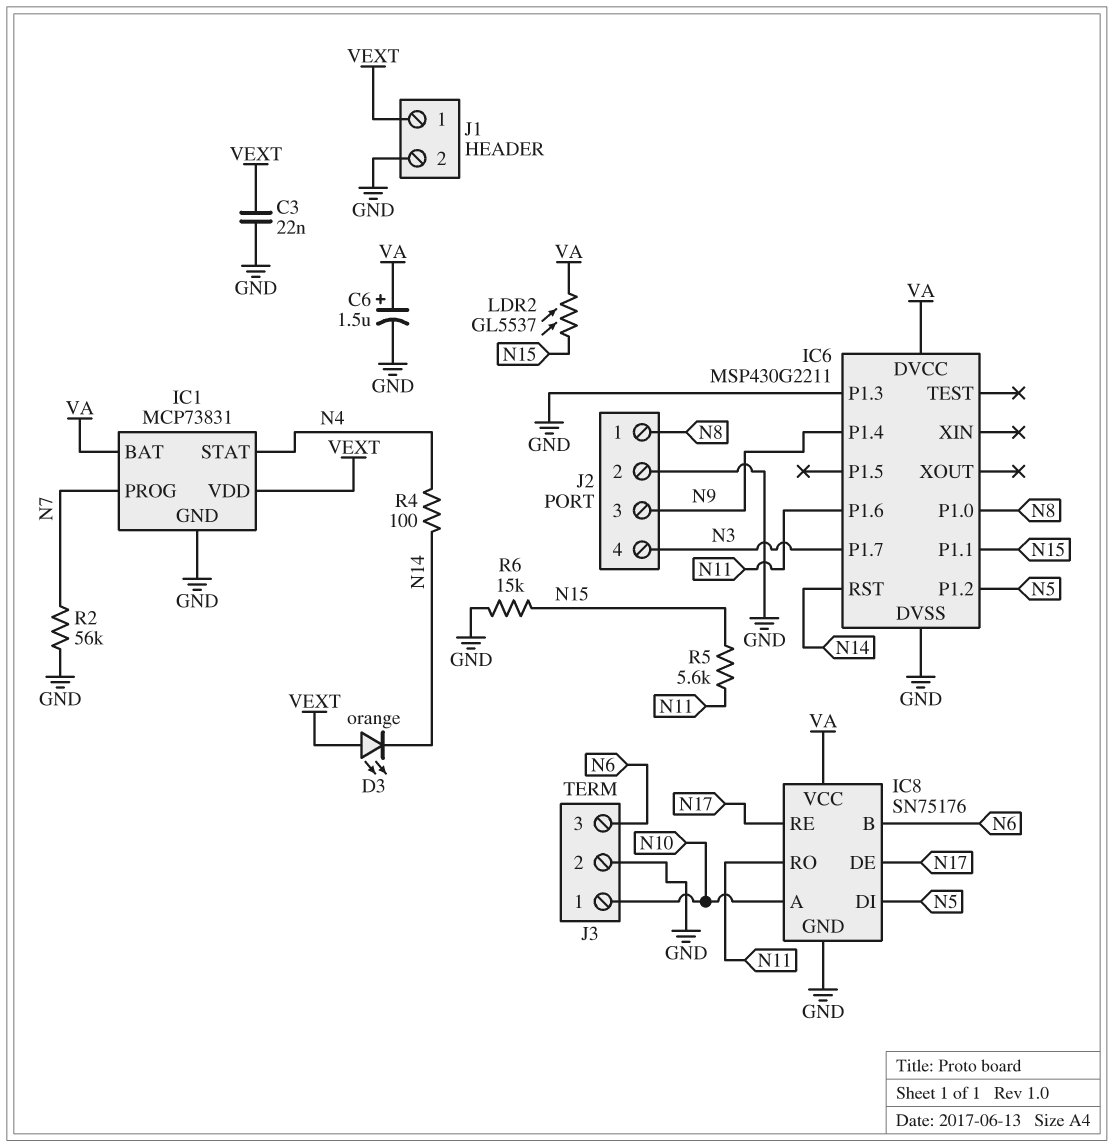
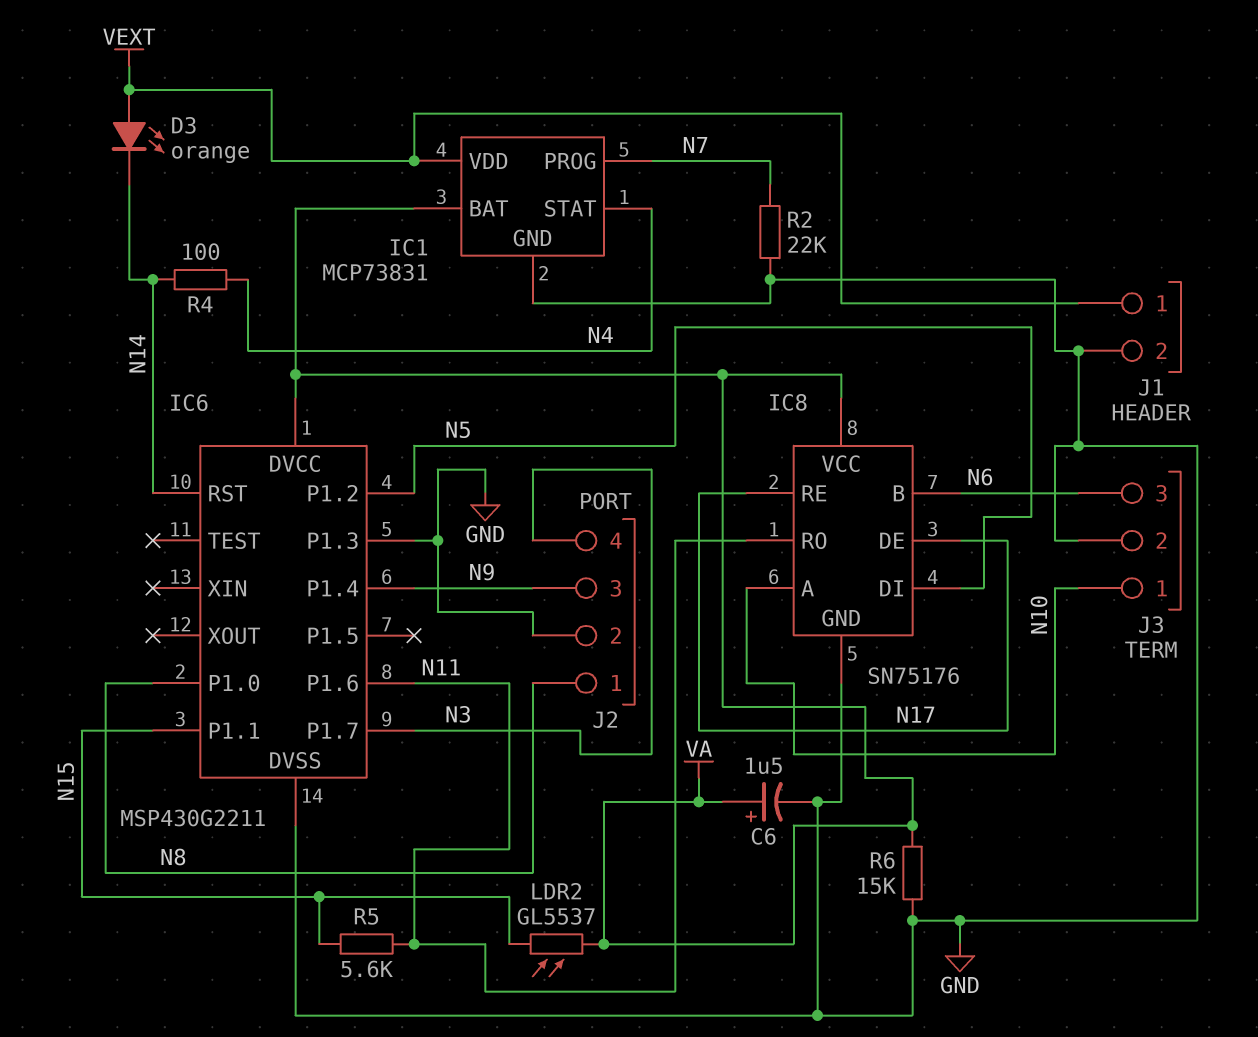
C3: 22nF (GND, VEXT) -> none
R2: 56k (GND, N7) -> 22k (GND, N7)
R6: 15k (GND, N15) -> 15k (GND, VA)

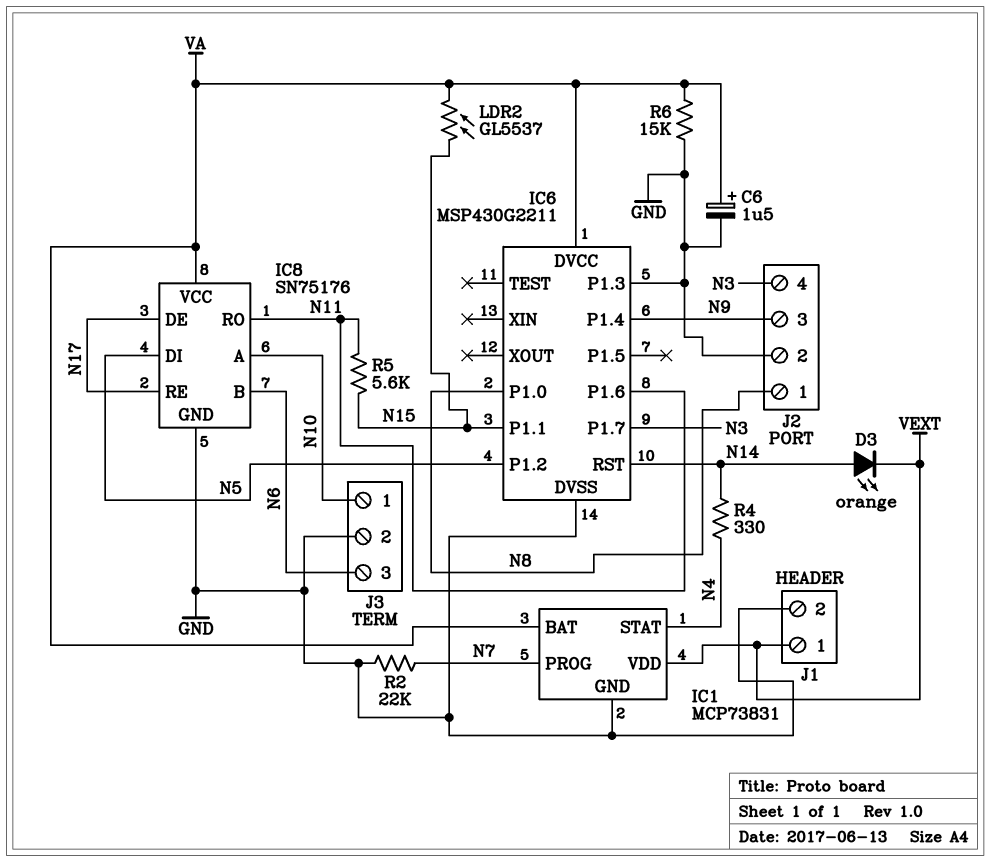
D3: LED orange (A VEXT, K N14) -> LED orange (A N14, K VEXT)
R4: 100 (N4, N14) -> 330 (N4, N14)

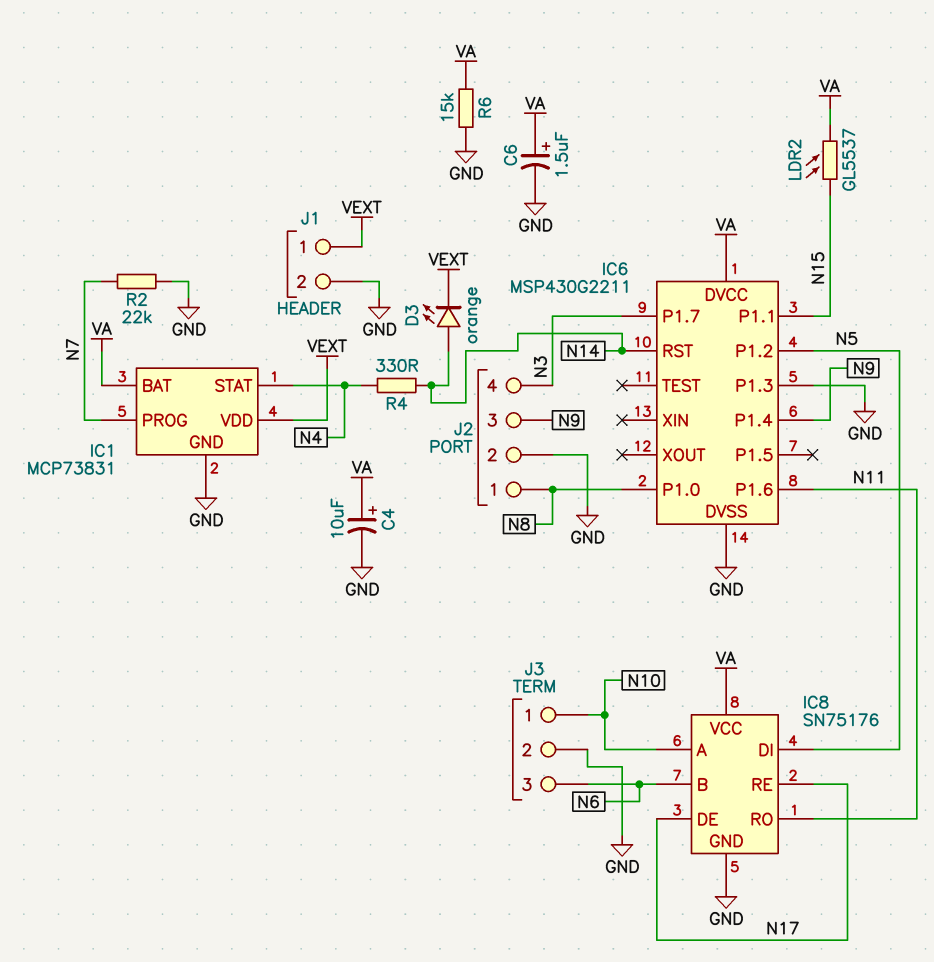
C4: none -> 10uF (plus VA, minus GND)
R5: 5.6k (N11, N15) -> none

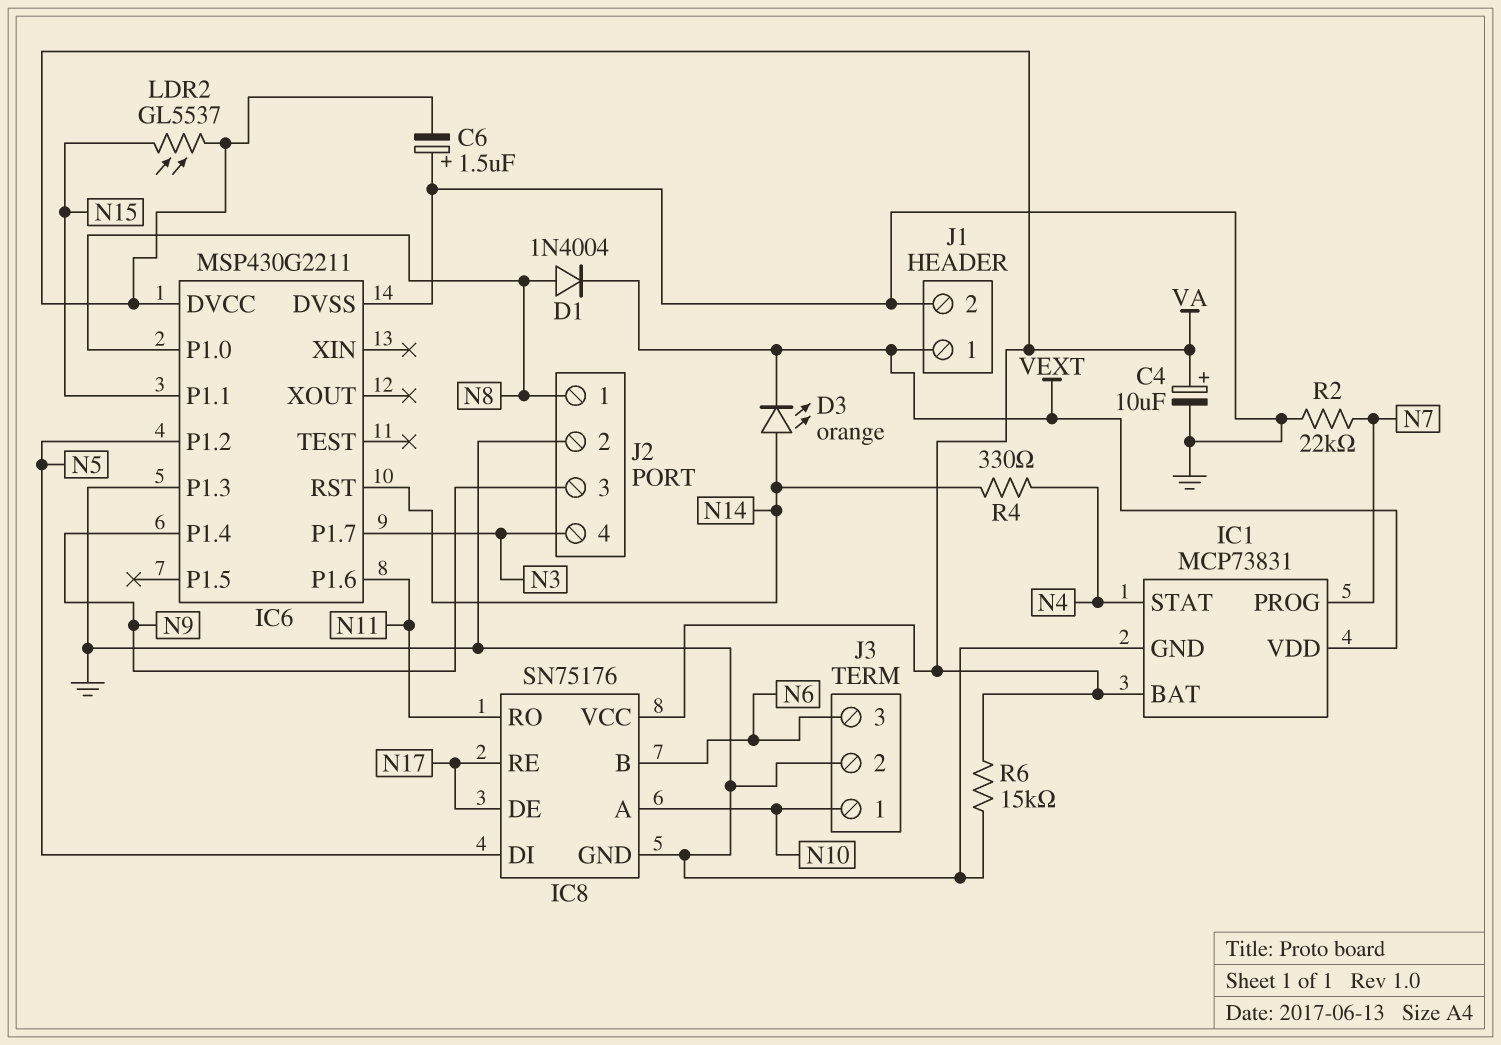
C6: 1.5uF (plus VA, minus GND) -> 1.5uF (plus GND, minus VA)
D1: none -> diode 1N4004 (A N8, K VEXT)

